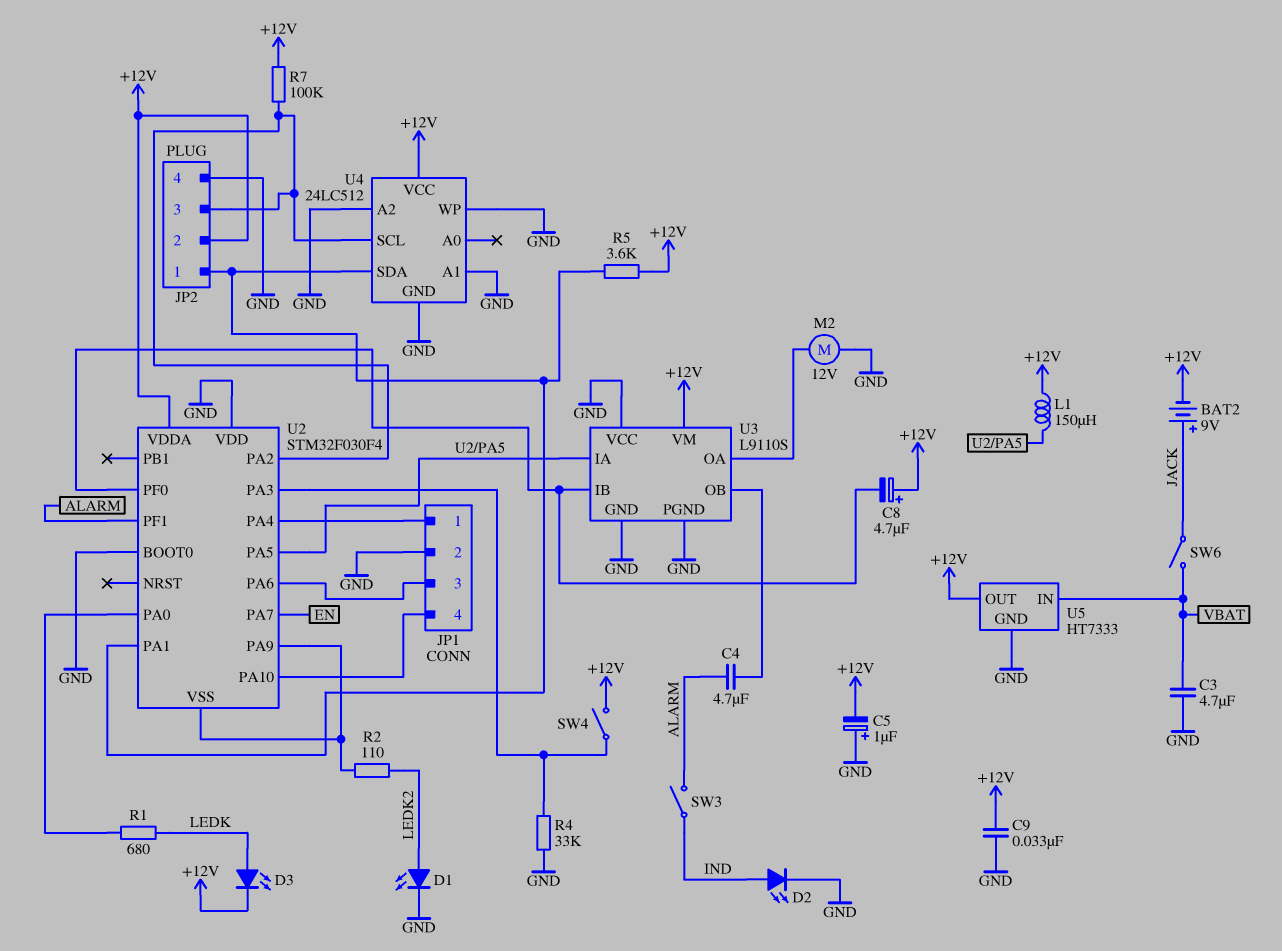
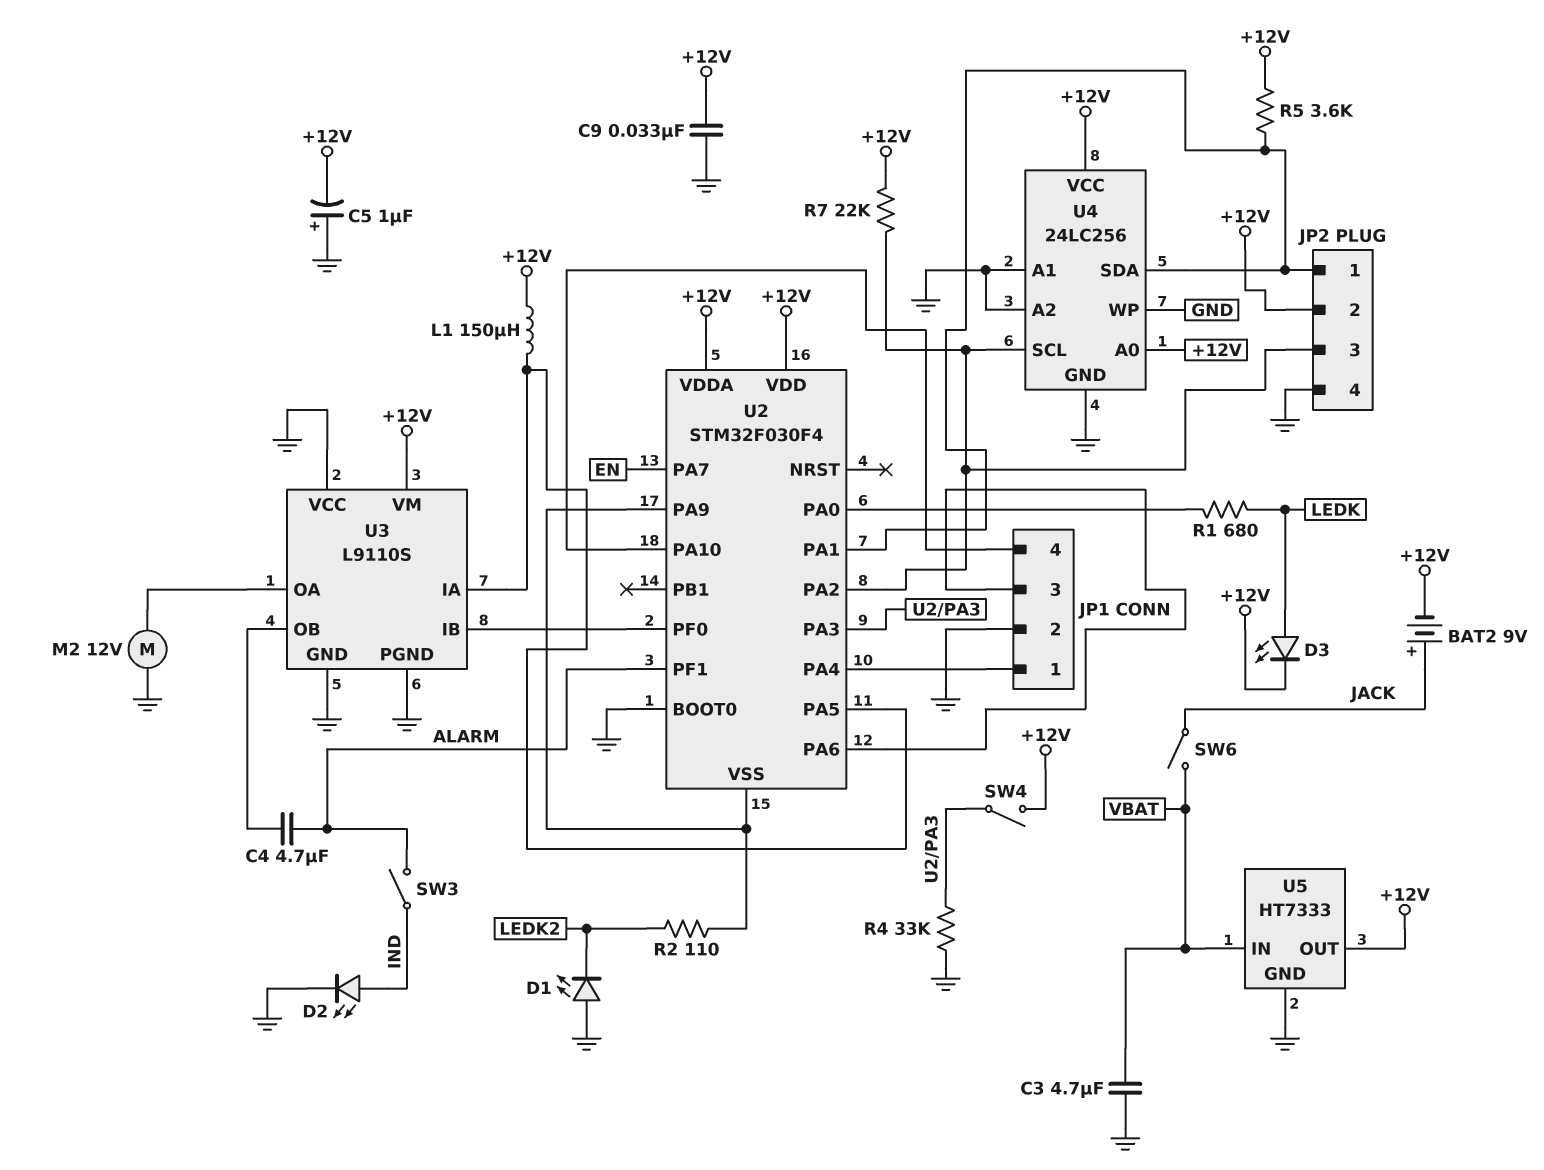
C8: 4.7uF (plus +12V, minus U2/PF0) -> none
D1: LED (A LEDK2, K GND) -> LED (A GND, K LEDK2)
R7: 100k (+12V, JP2/3) -> 22k (+12V, JP2/3)
U2 pin VDD: GND -> +12V
U4: 24LC512 -> 24LC256
U4 pin A0: none -> +12V

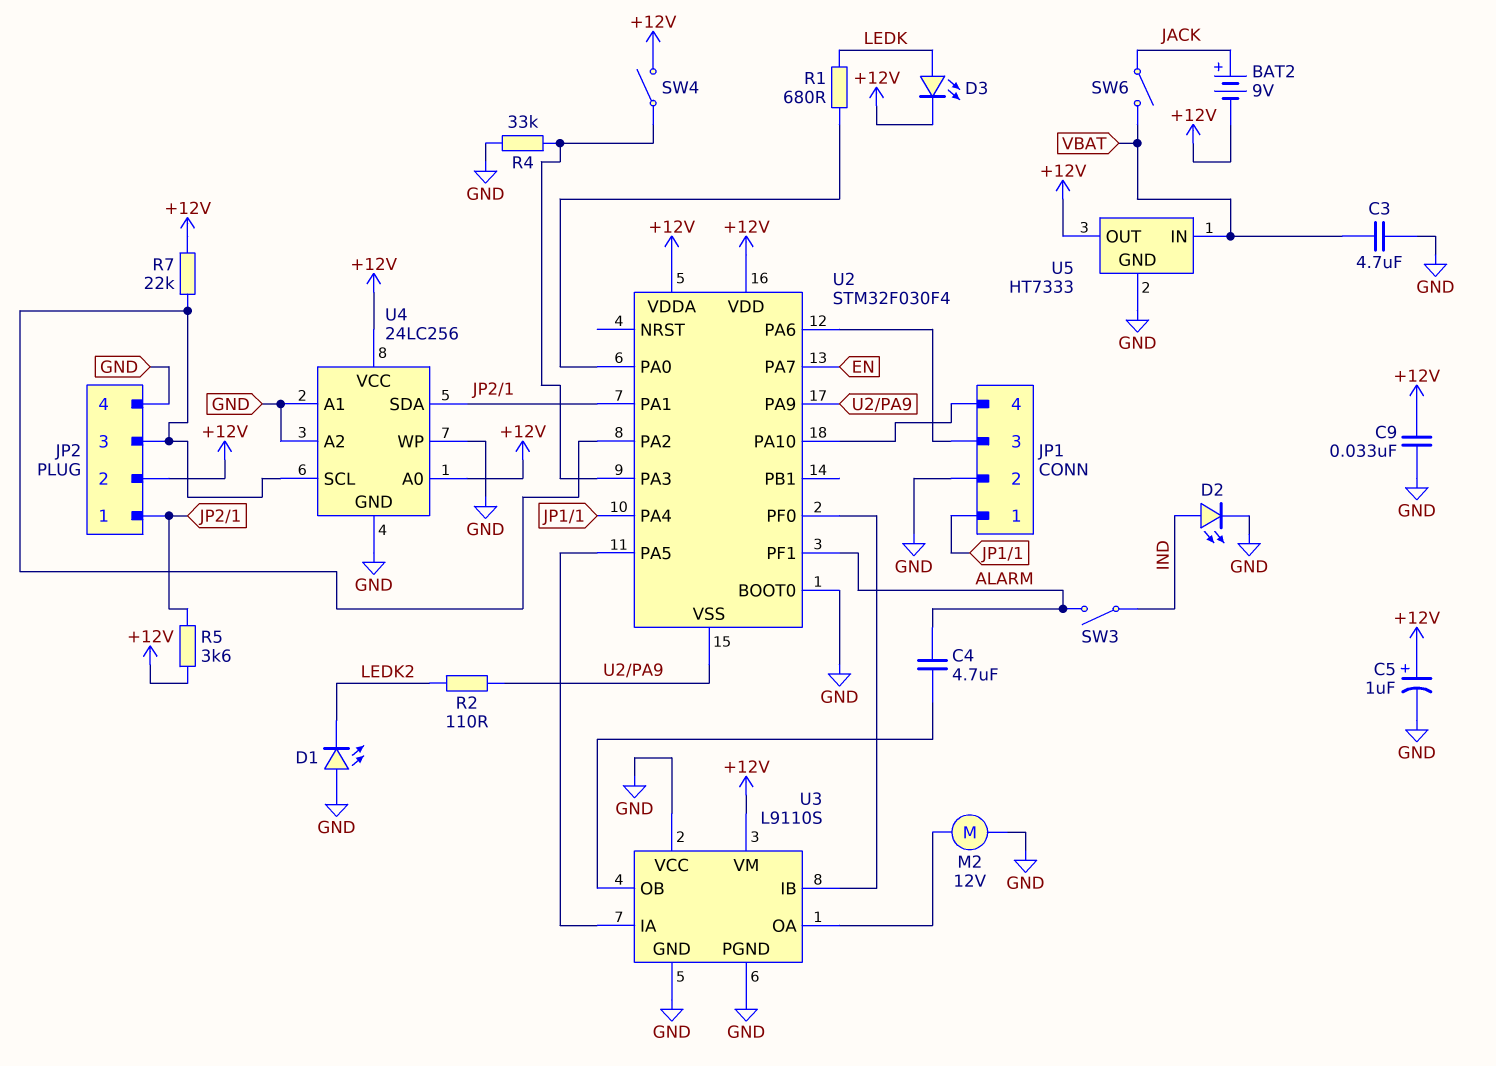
C5: 1uF (plus GND, minus +12V) -> 1uF (plus +12V, minus GND)
L1: 150uH (+12V, U2/PA5) -> none

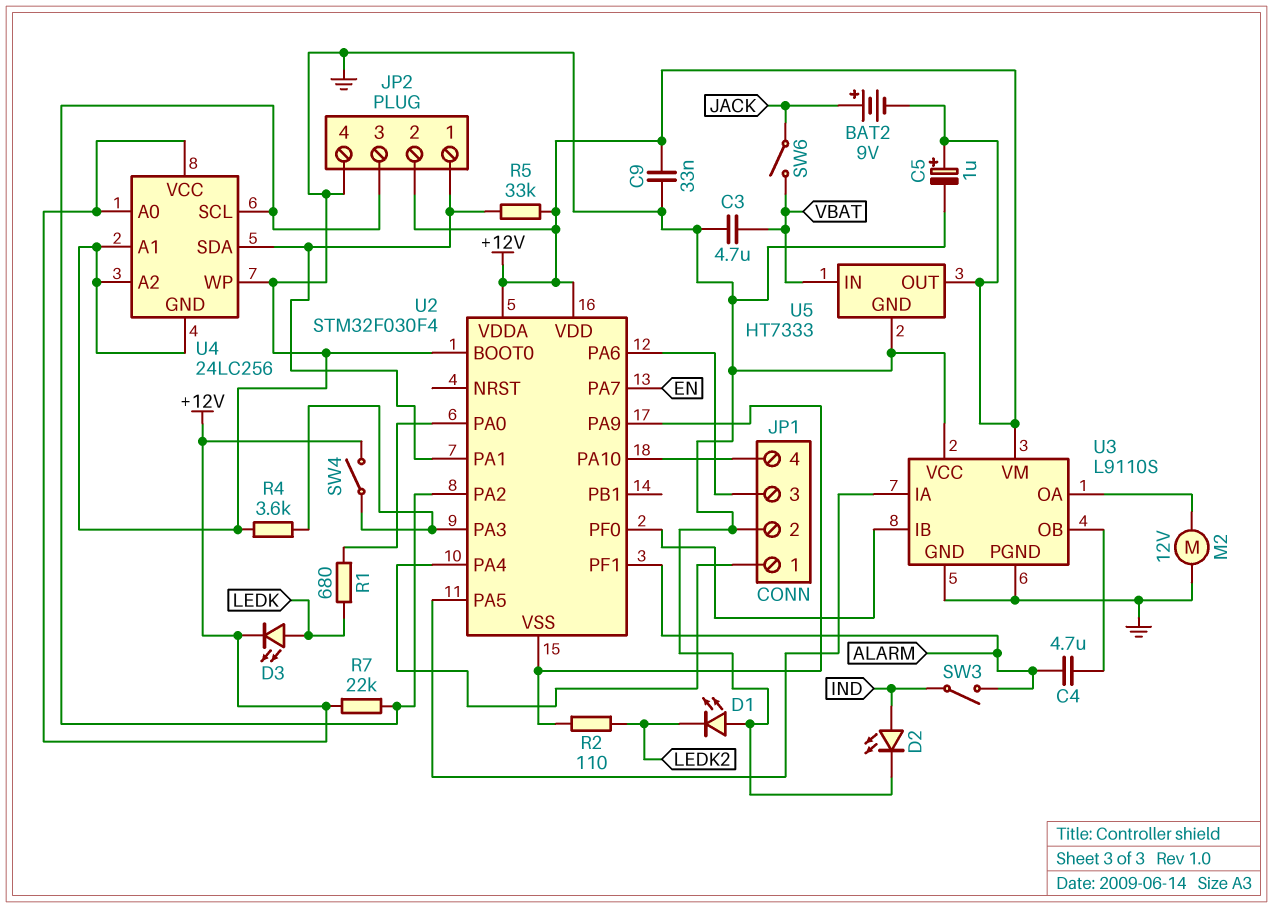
R4: 33k (GND, U2/PA3) -> 3.6k (GND, U2/PA3)
R5: 3.6k (+12V, JP2/1) -> 33k (+12V, JP2/1)

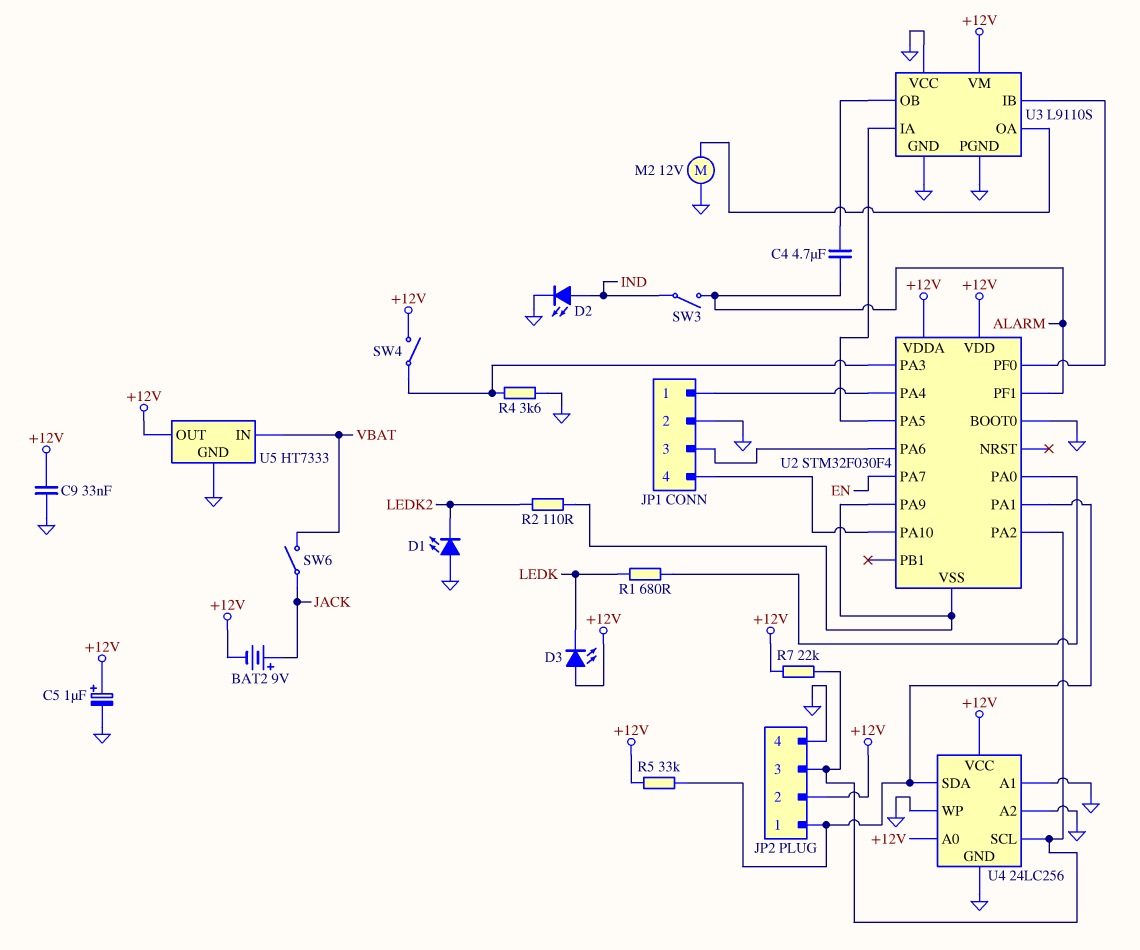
C3: 4.7uF (GND, VBAT) -> none
D3: LED (A LEDK, K +12V) -> LED (A +12V, K LEDK)

